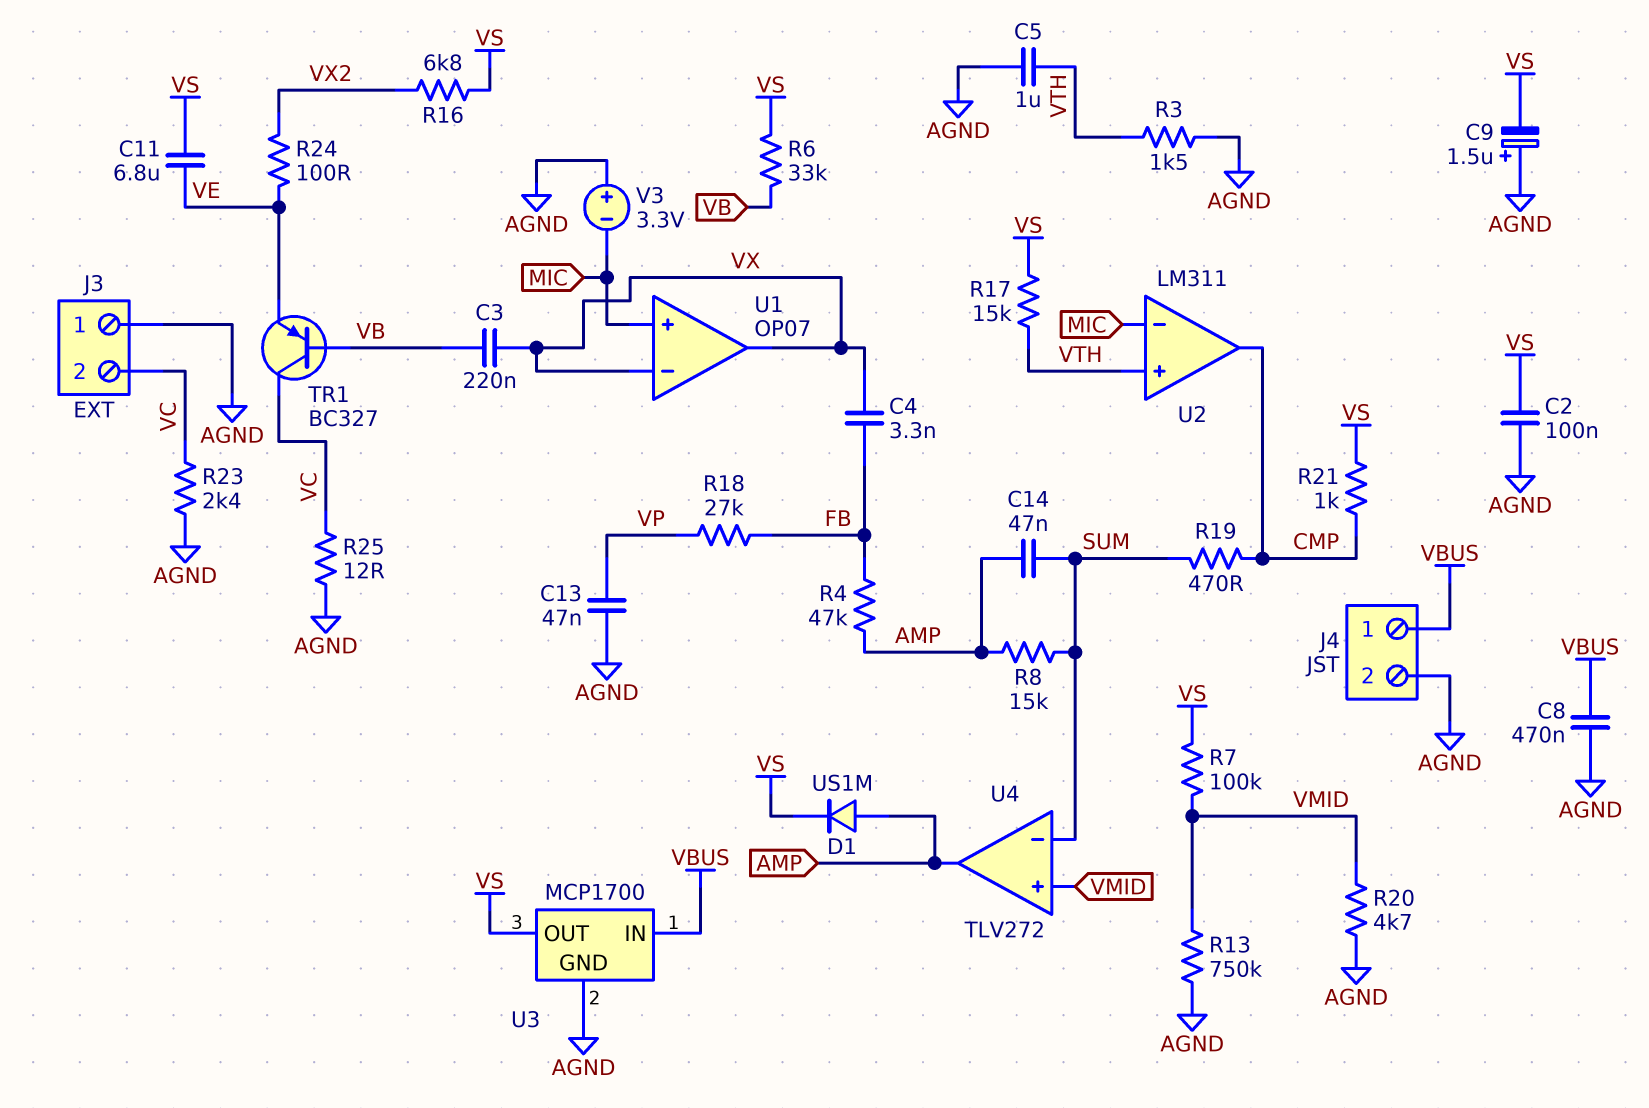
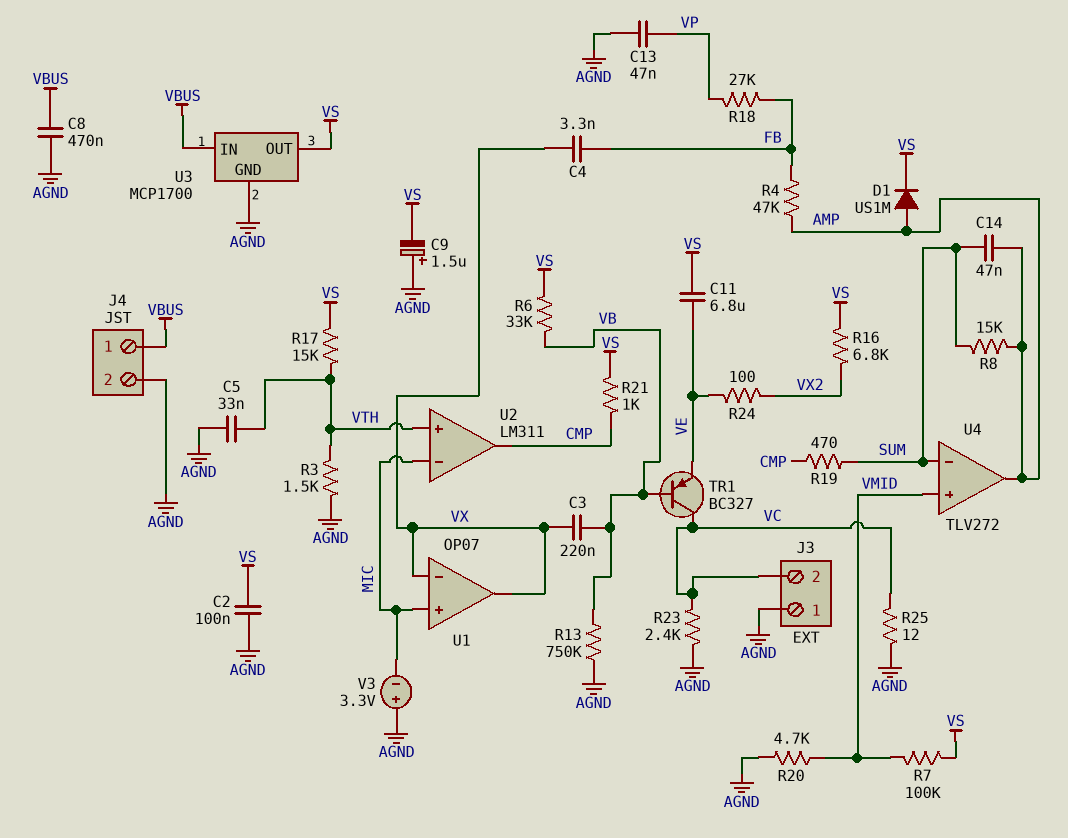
C5: 1uF (AGND, VTH) -> 33nF (AGND, VTH)
R13: 750k (AGND, VMID) -> 750k (AGND, VB)

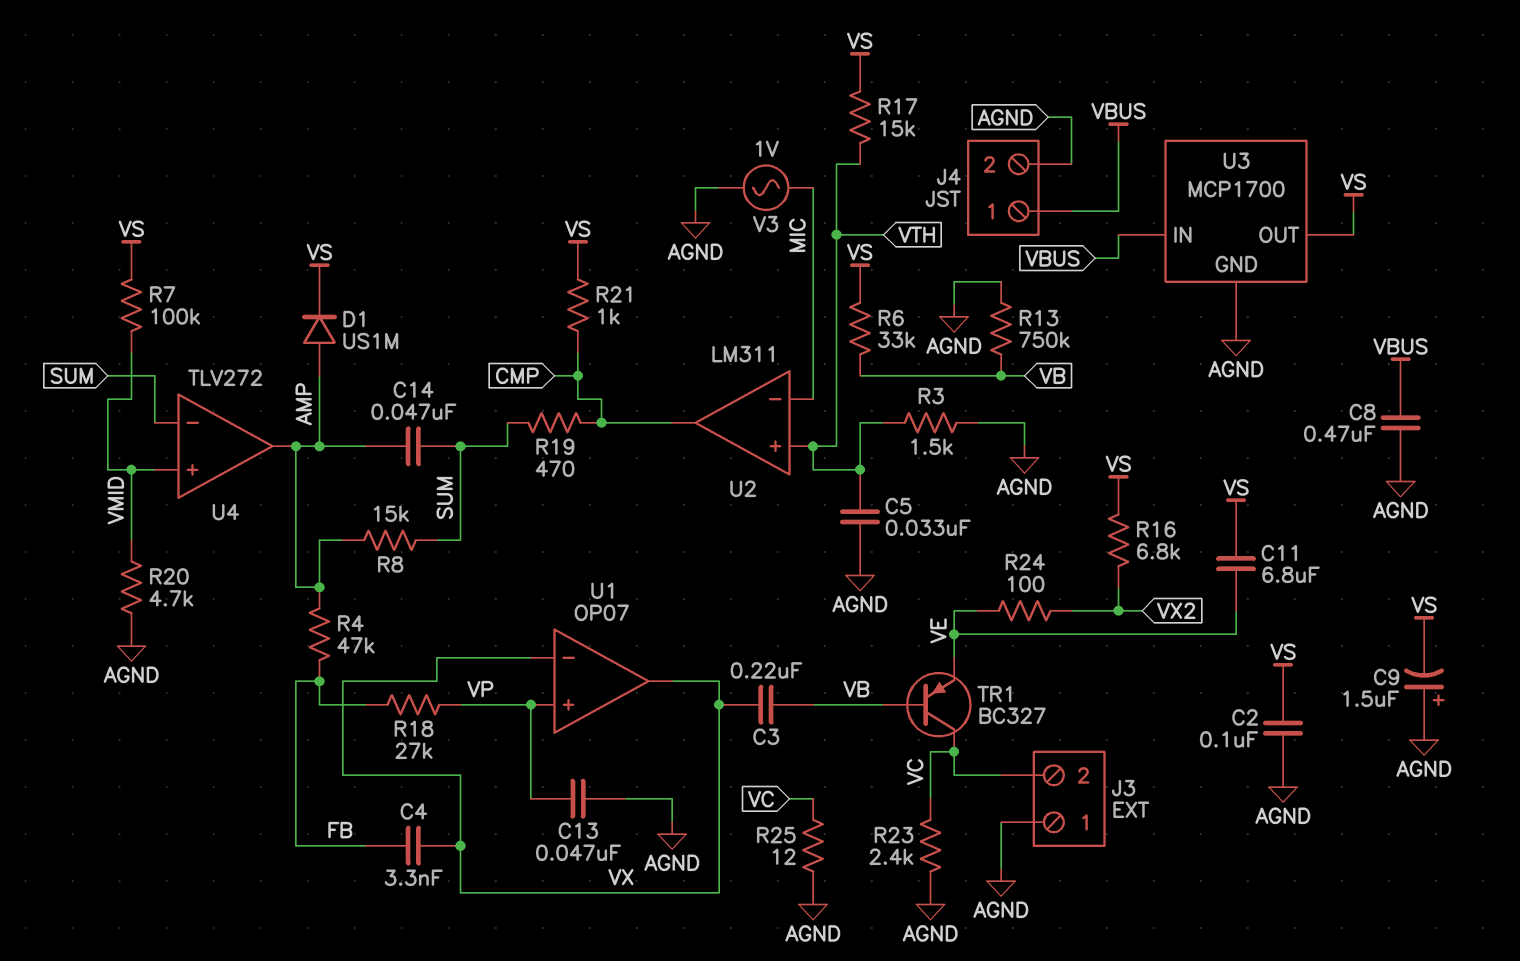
U1 pin in+: MIC -> VP
V3: 3.3V (plus AGND, minus MIC) -> AC 1V (AGND, MIC)

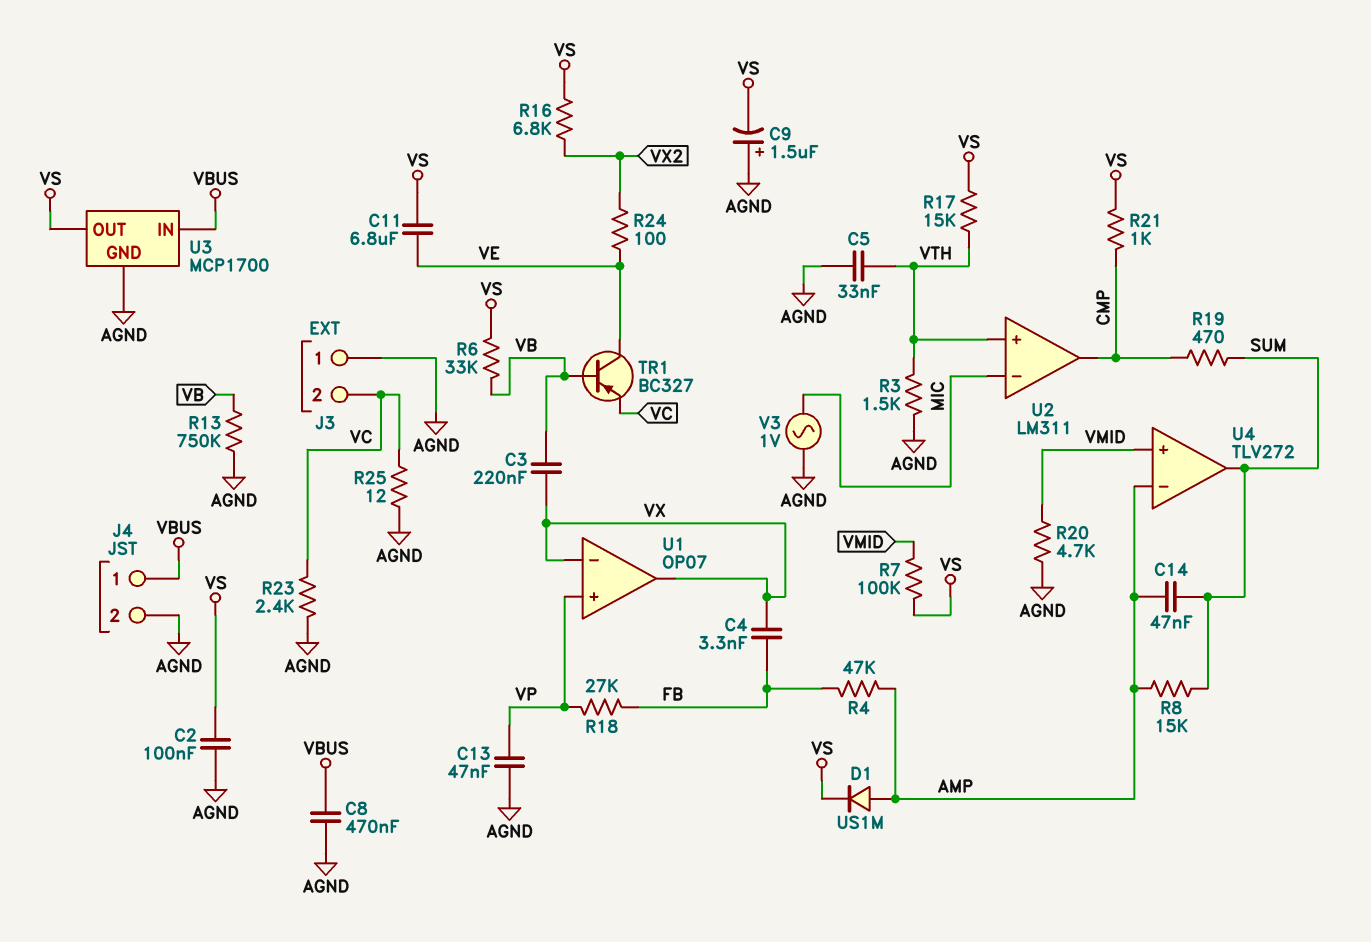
TR1: PNP BC327 (B VB, C VC, E VE) -> PNP BC327 (B VB, C VE, E VC)
U4 pin in-: SUM -> AMP
U4 pin out: AMP -> SUM

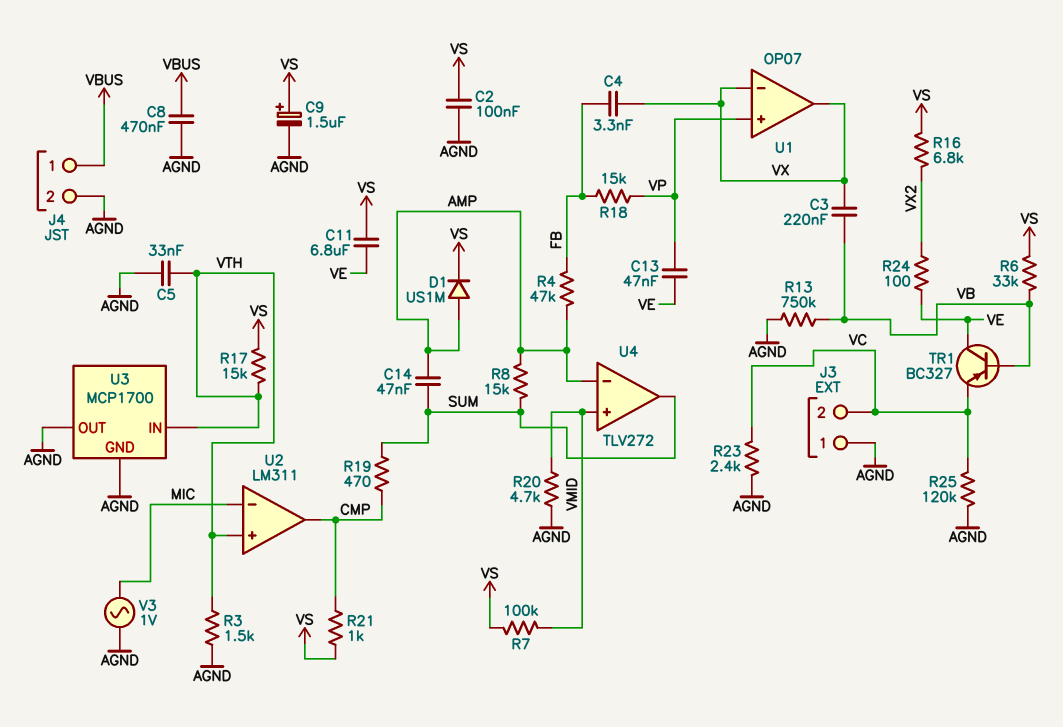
C9: 1.5uF (plus AGND, minus VS) -> 1.5uF (plus VS, minus AGND)
C13: 47nF (AGND, VP) -> 47nF (VE, VP)
R18: 27k (FB, VP) -> 15k (FB, VP)
R25: 12 (AGND, VC) -> 120k (AGND, VC)
U3 pin IN: VBUS -> VTH
U3 pin OUT: VS -> AGND

